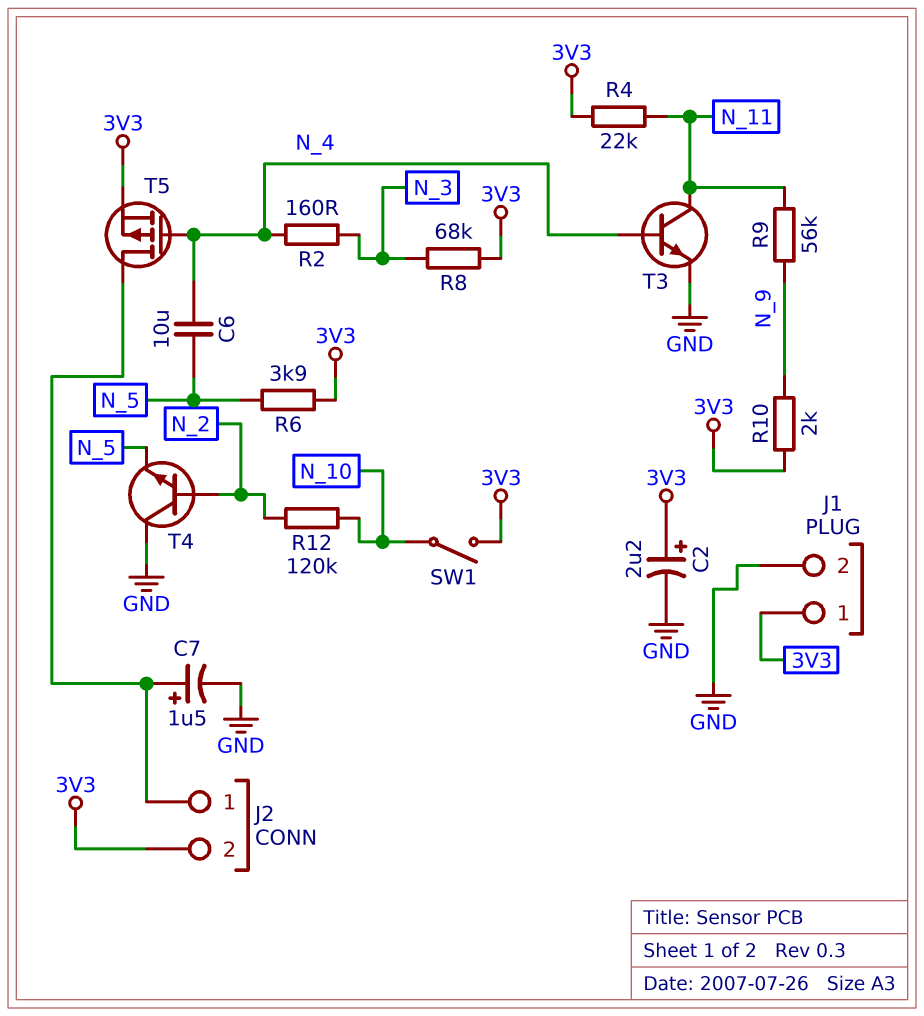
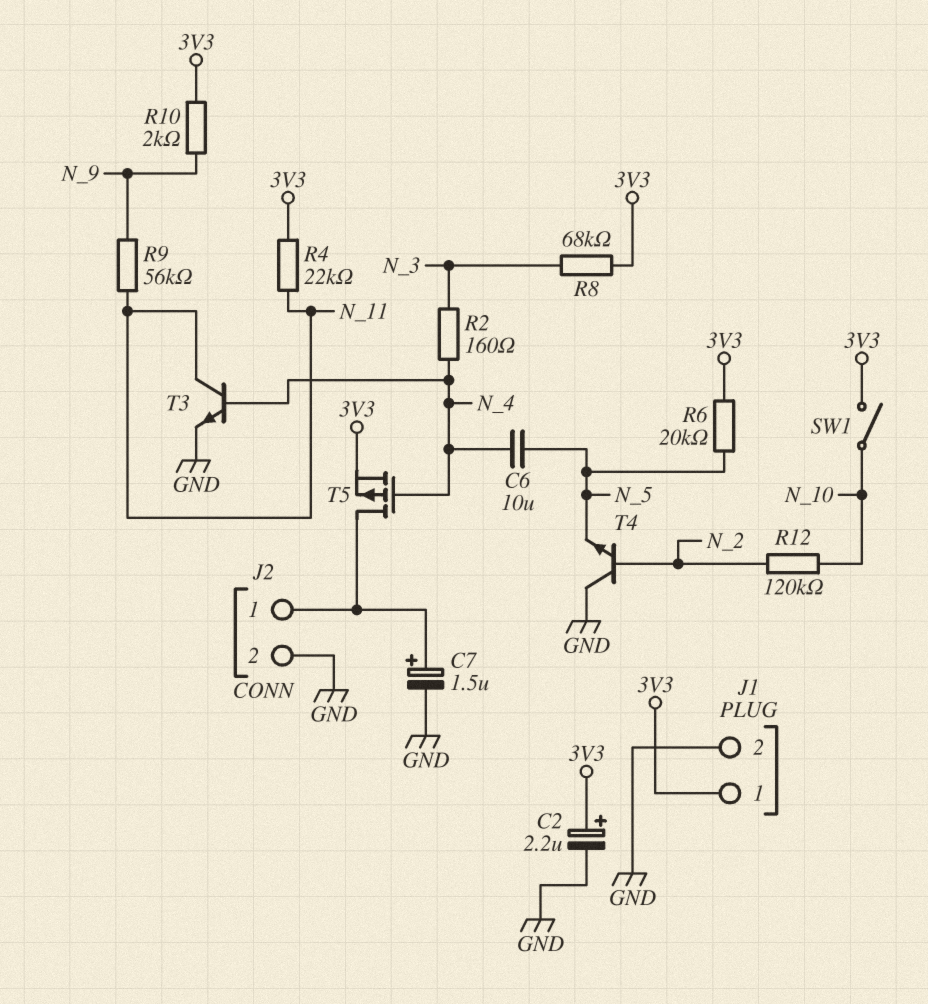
J2 pin 2: 3V3 -> GND
R6: 3.9k (3V3, N_5) -> 20k (3V3, N_5)

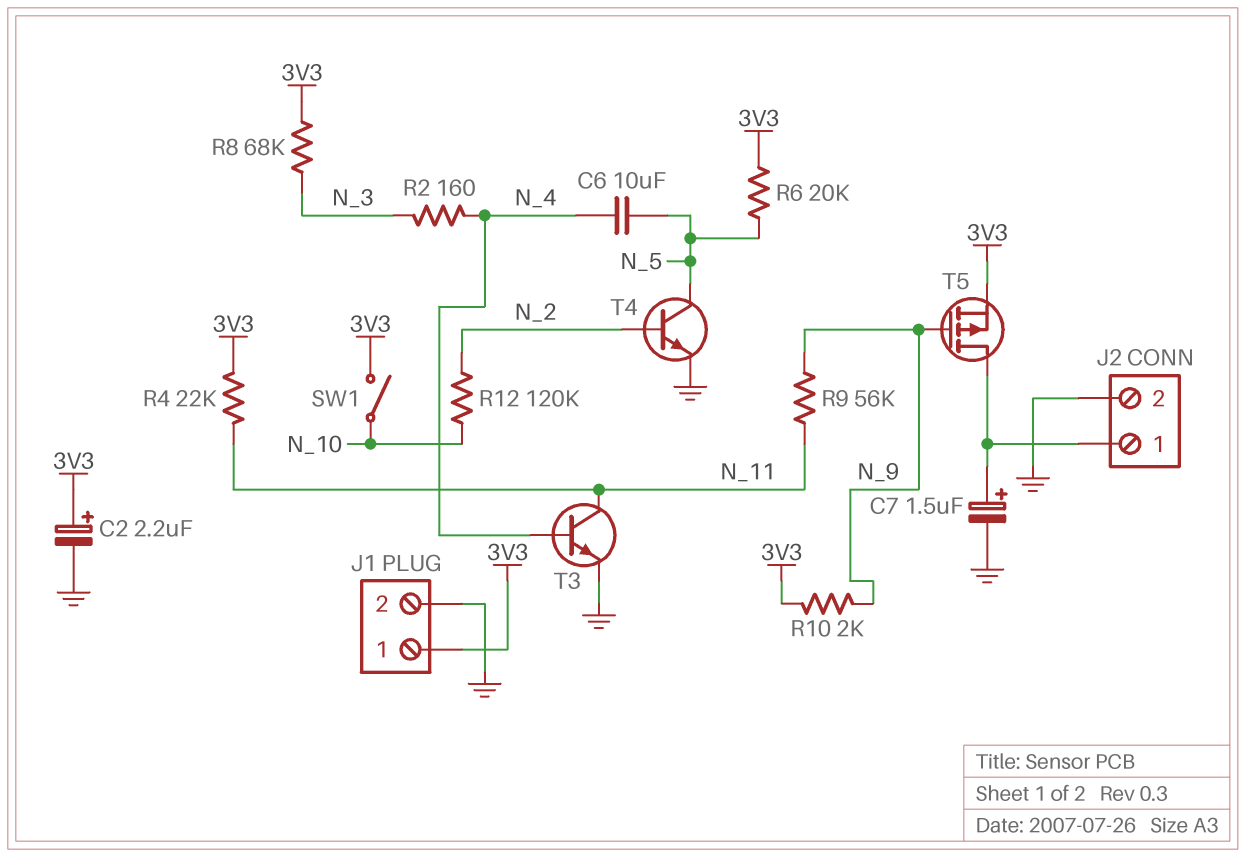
T4: NPN (B N_2, C GND, E N_5) -> NPN (B N_2, C N_5, E GND)
T5: PMOS (G N_4, D J2/1, S 3V3) -> PMOS (G N_9, D J2/1, S 3V3)

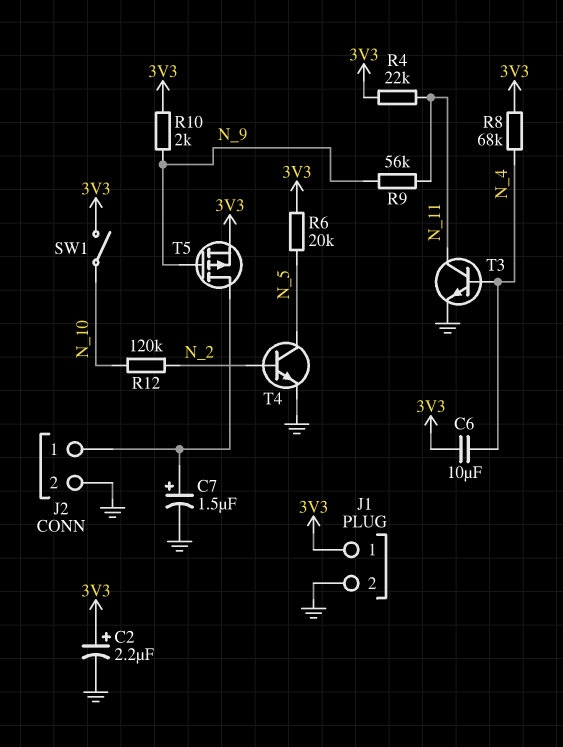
C6: 10uF (N_4, N_5) -> 10uF (3V3, N_4)
R2: 160 (N_3, N_4) -> none
R8: 68k (3V3, N_3) -> 68k (3V3, N_4)

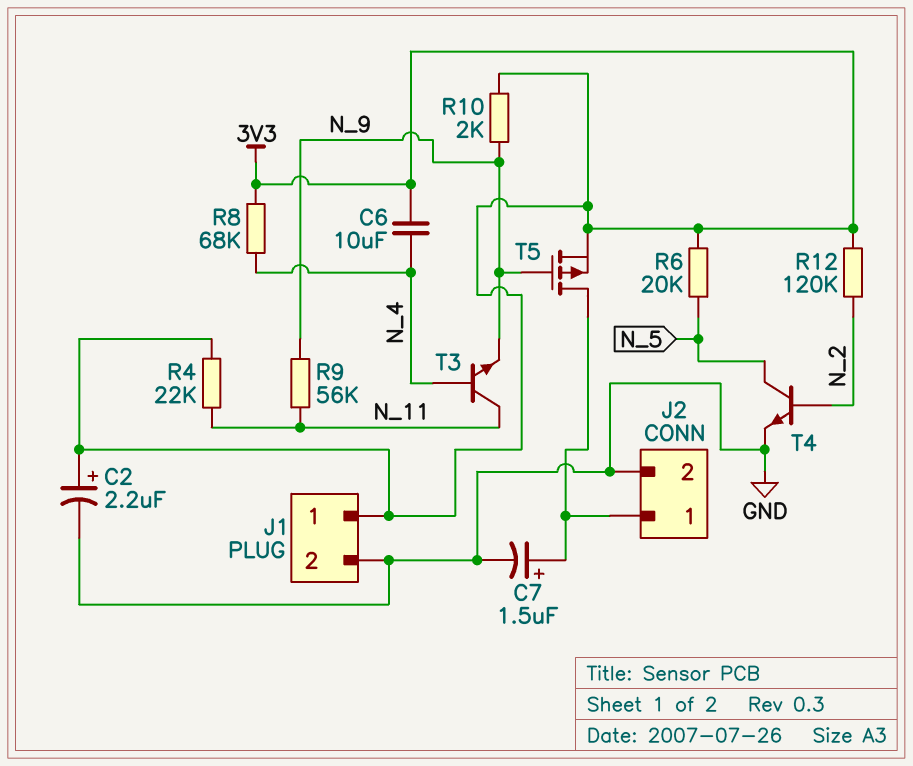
R12: 120k (N_2, N_10) -> 120k (3V3, N_2)
SW1: switch (3V3, N_10) -> none
T3: NPN (B N_4, C N_11, E GND) -> NPN (B N_4, C N_11, E N_9)

